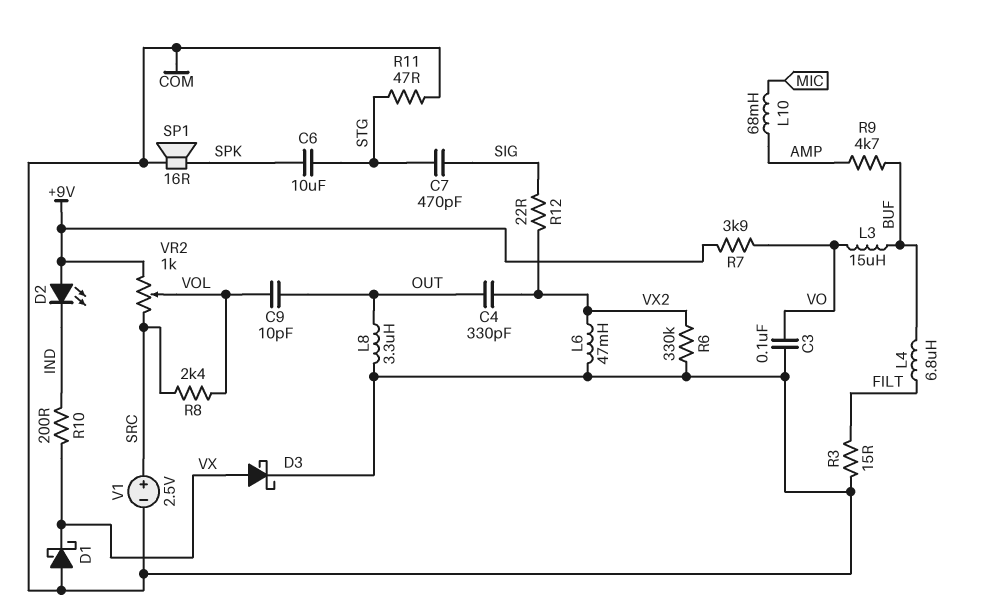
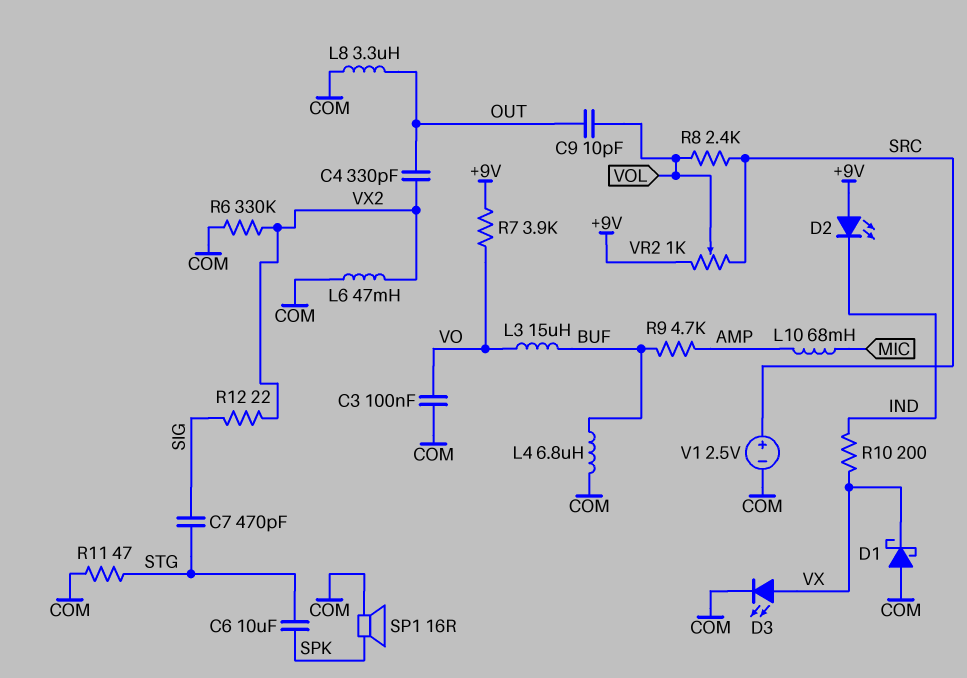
D3: schottky (A VX, K COM) -> LED (A VX, K COM)
L4: 6.8uH (BUF, FILT) -> 6.8uH (BUF, COM)
R3: 15 (COM, FILT) -> none

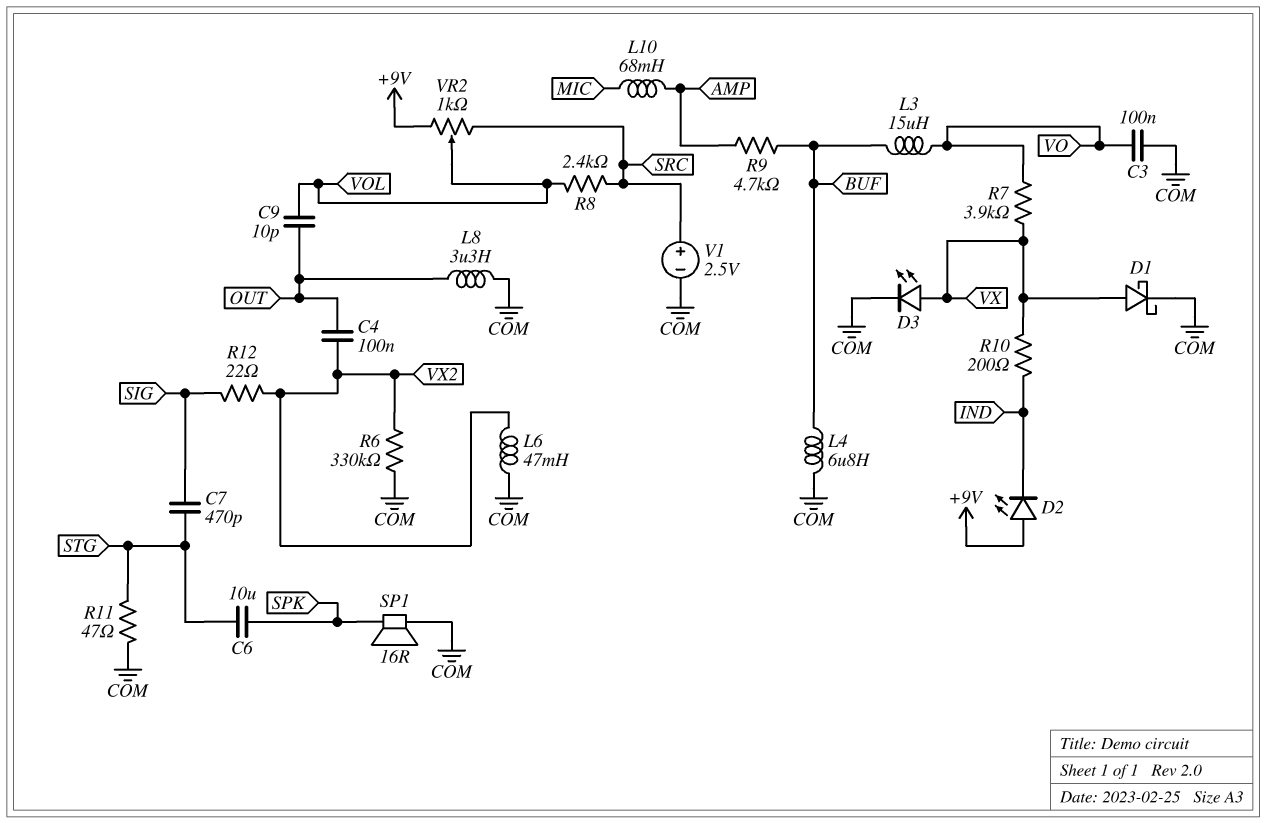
C4: 330pF (OUT, VX2) -> 100nF (OUT, VX2)
D1: schottky (A COM, K VX) -> schottky (A VX, K COM)
R7: 3.9k (+9V, VO) -> 3.9k (VO, VX)

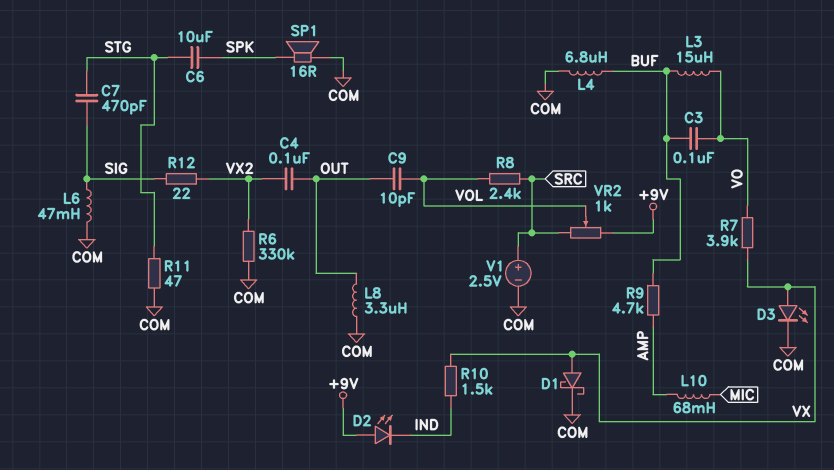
C3: 100nF (COM, VO) -> 100nF (BUF, VO)
L6: 47mH (COM, VX2) -> 47mH (COM, SIG)
R10: 200 (IND, VX) -> 1.5k (IND, VX)

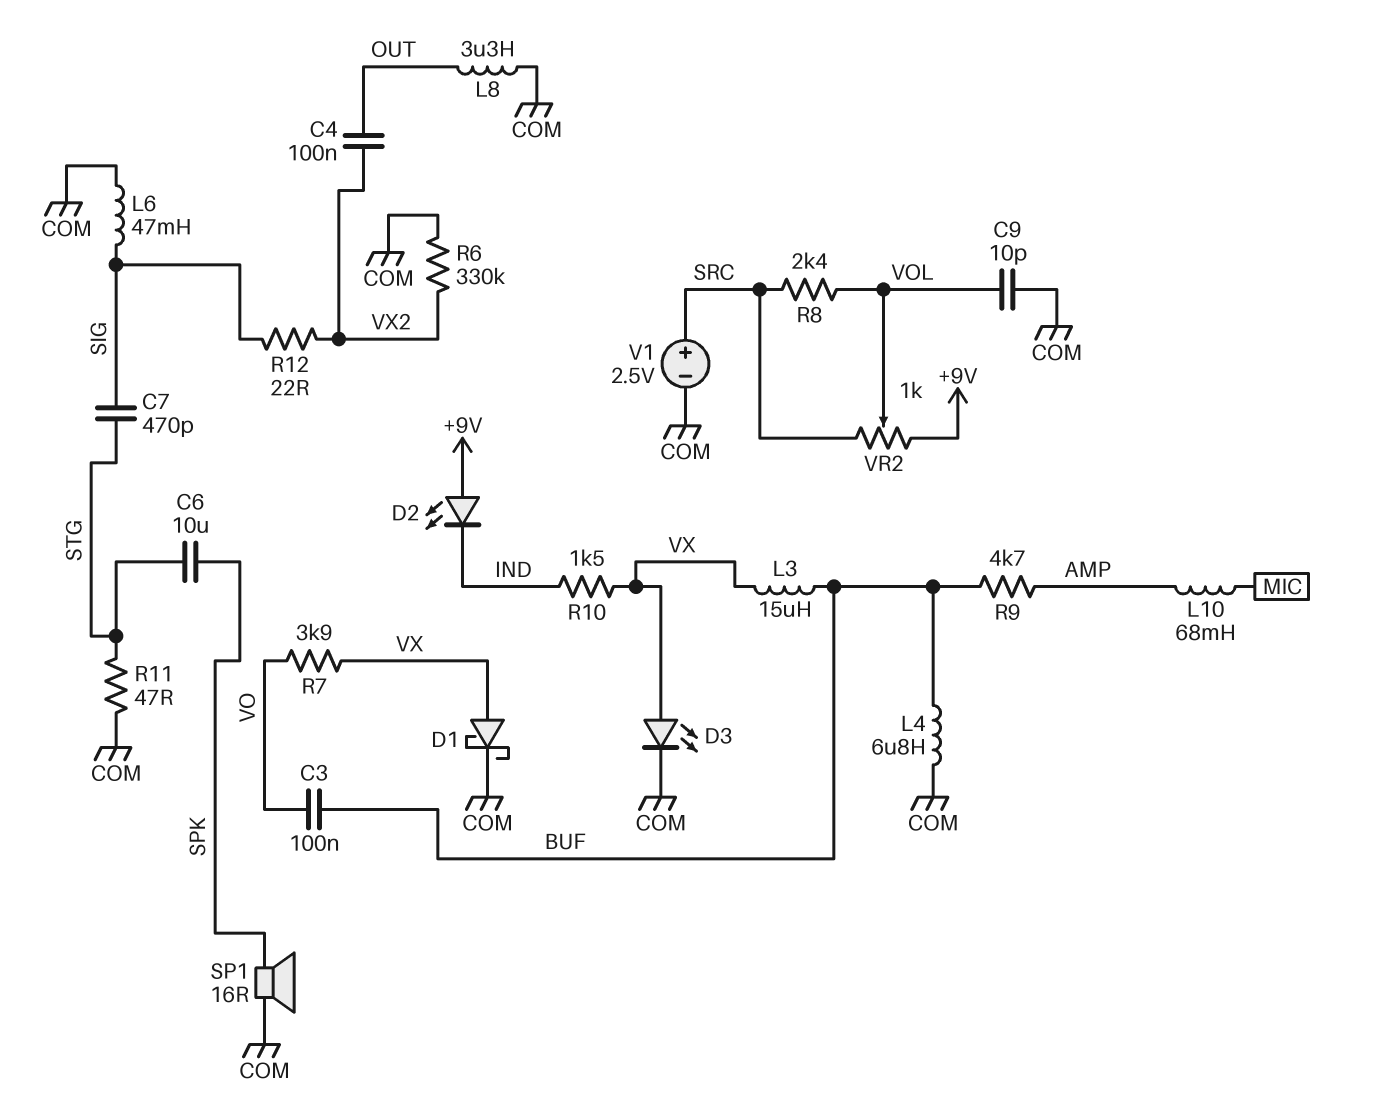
C9: 10pF (OUT, VOL) -> 10pF (COM, VOL)
L3: 15uH (BUF, VO) -> 15uH (BUF, VX)

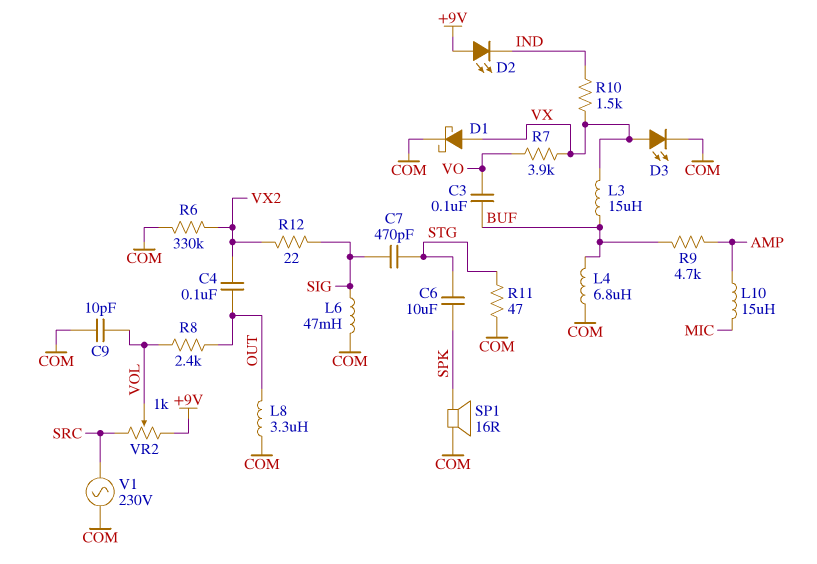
L10: 68mH (AMP, MIC) -> 15uH (AMP, MIC)
R8: 2.4k (SRC, VOL) -> 2.4k (OUT, VOL)
V1: 2.5V (plus SRC, minus COM) -> AC 230V (COM, SRC)

